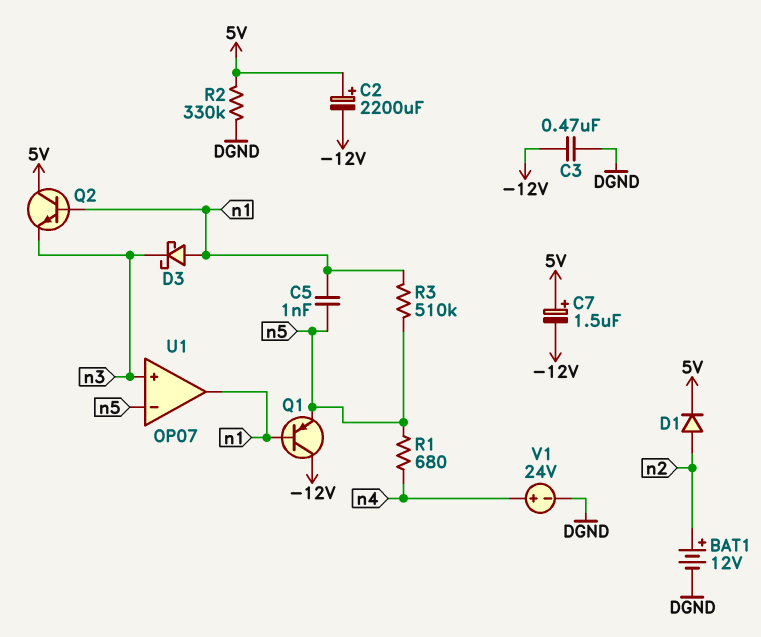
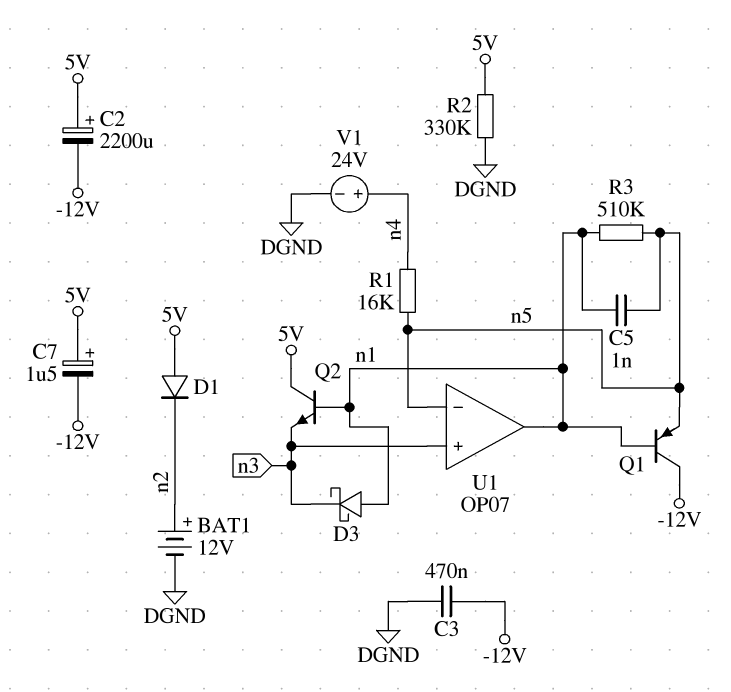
D1: diode (A n2, K 5V) -> diode (A 5V, K n2)
R1: 680 (n4, n5) -> 16k (n4, n5)

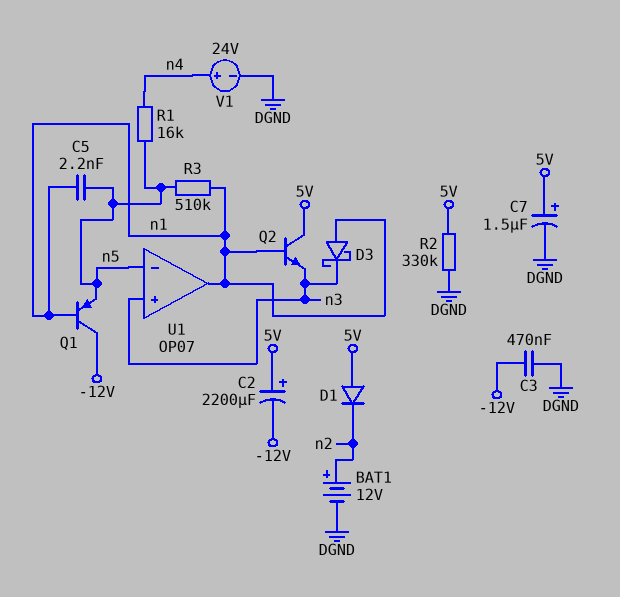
C5: 1nF (n1, n5) -> 2.2nF (n1, n5)
C7: 1.5uF (plus 5V, minus -12V) -> 1.5uF (plus 5V, minus DGND)

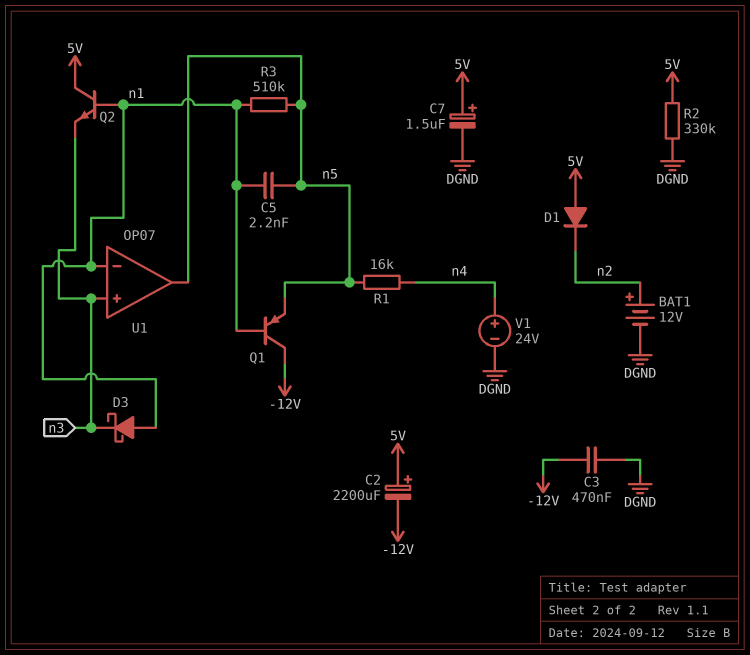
U1 pin in-: n5 -> n1
U1 pin out: n1 -> n5

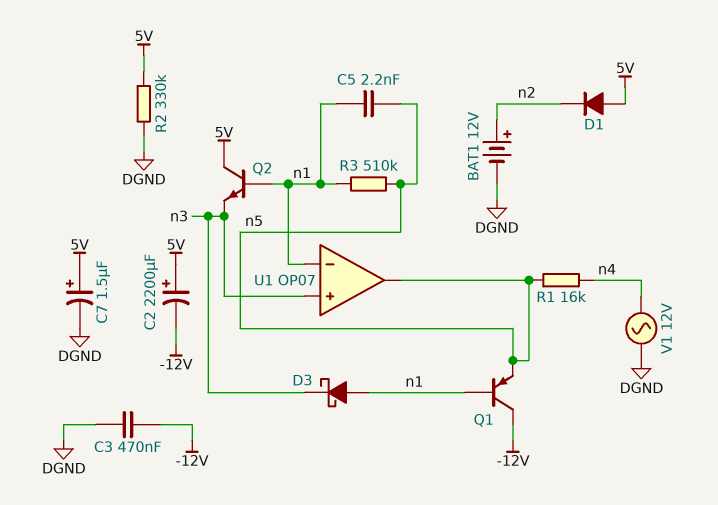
V1: 24V (plus n4, minus DGND) -> AC 12V (DGND, n4)

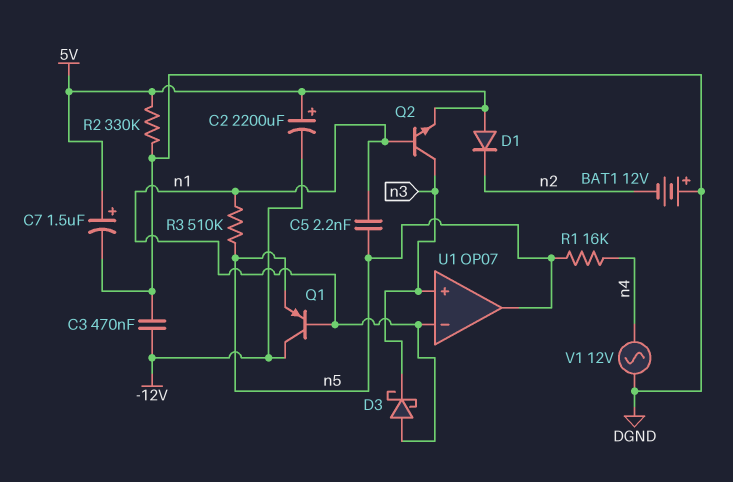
BAT1: 12V (plus n2, minus DGND) -> 12V (plus DGND, minus n2)
Q2: NPN (B n1, C 5V, E n3) -> NPN (B n1, C n3, E 5V)

